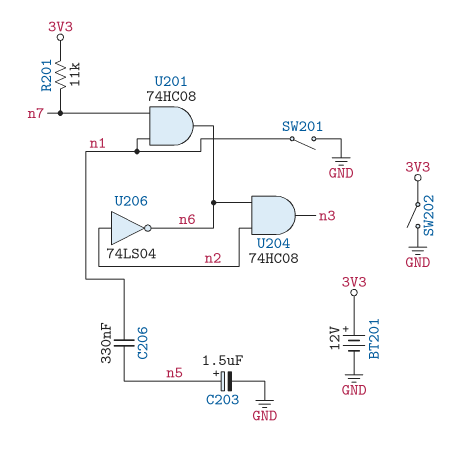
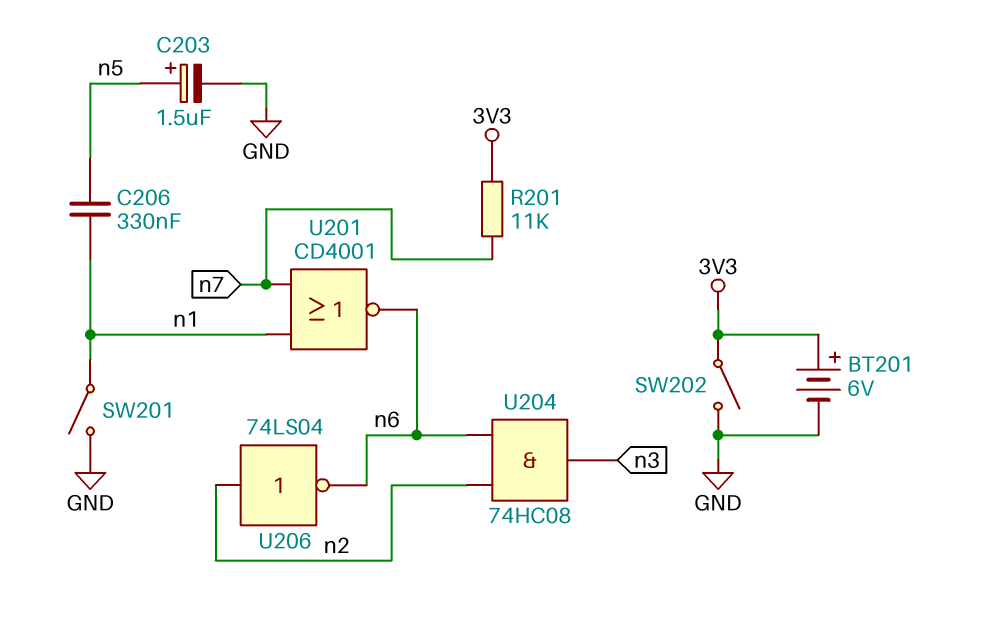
BT201: 12V (plus 3V3, minus GND) -> 6V (plus 3V3, minus GND)
U201: AND 74HC08 (in n1, in n7, out n6) -> NOR CD4001 (in n1, in n7, out n6)

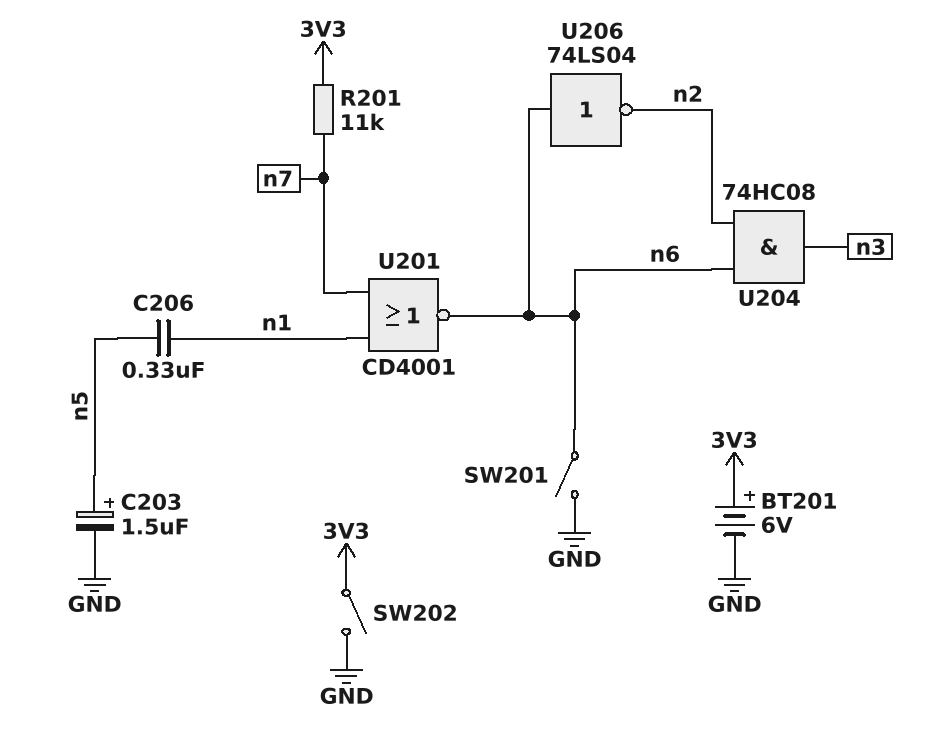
SW201: switch (GND, n1) -> switch (GND, n6)
U206: NOT 74LS04 (in n2, out n6) -> NOT 74LS04 (in n6, out n2)

